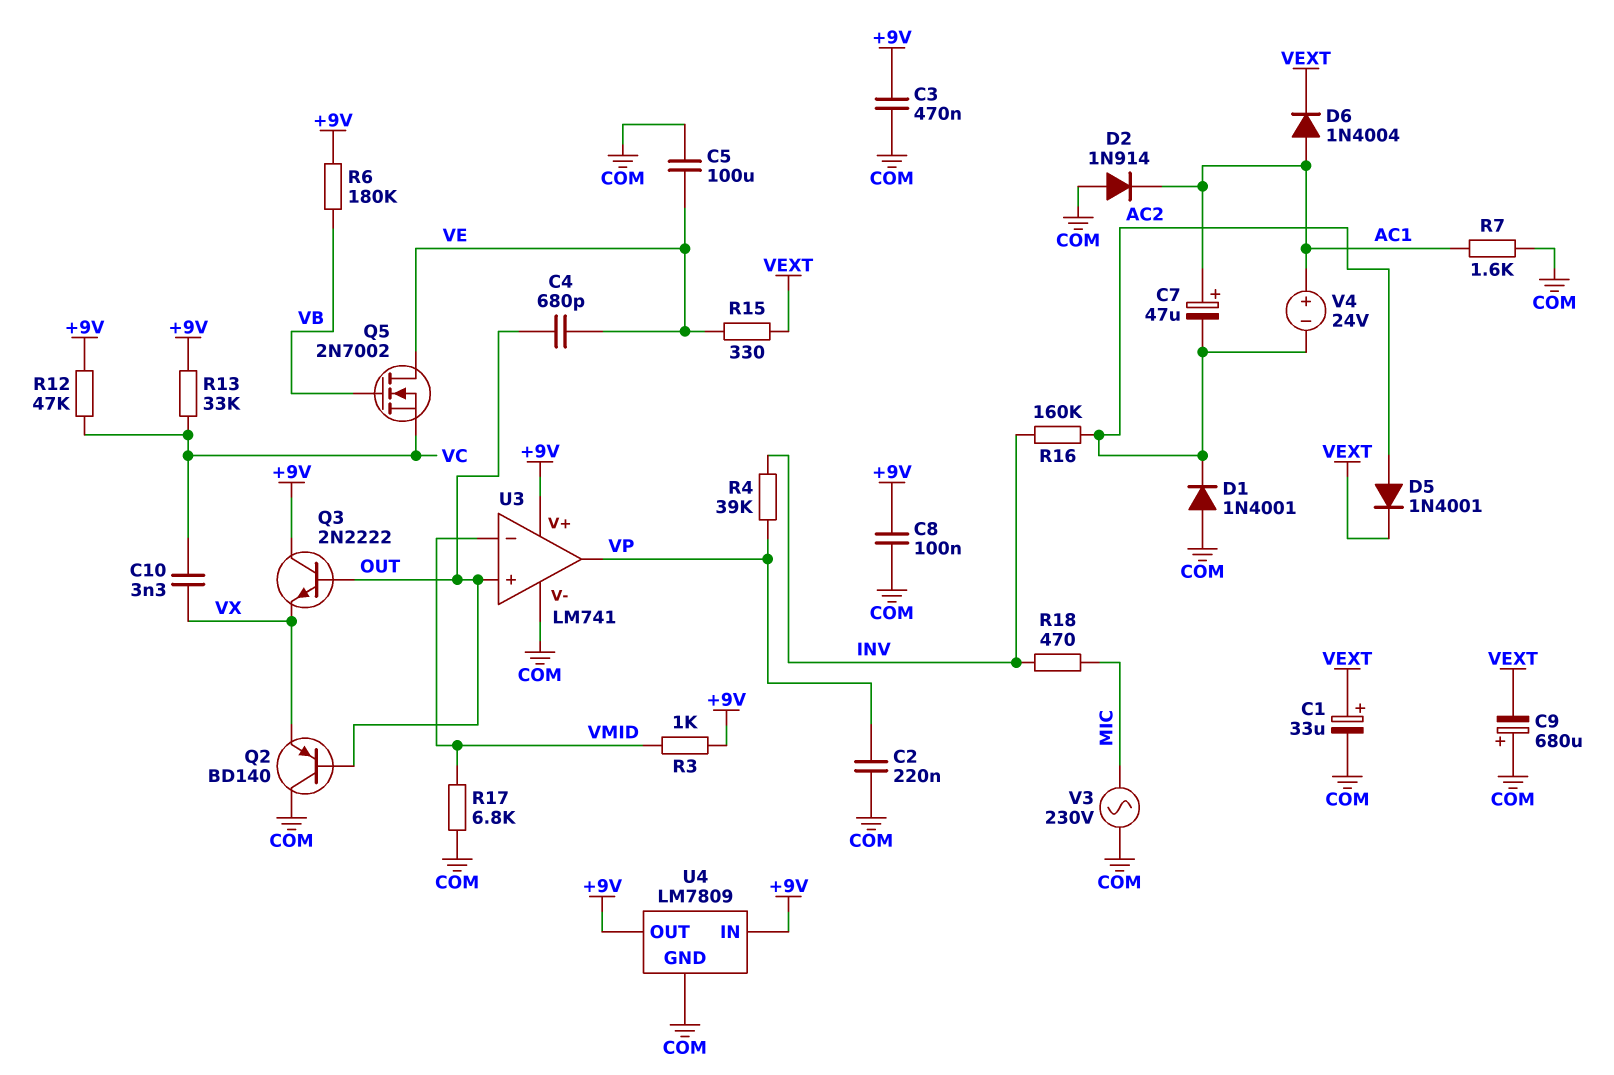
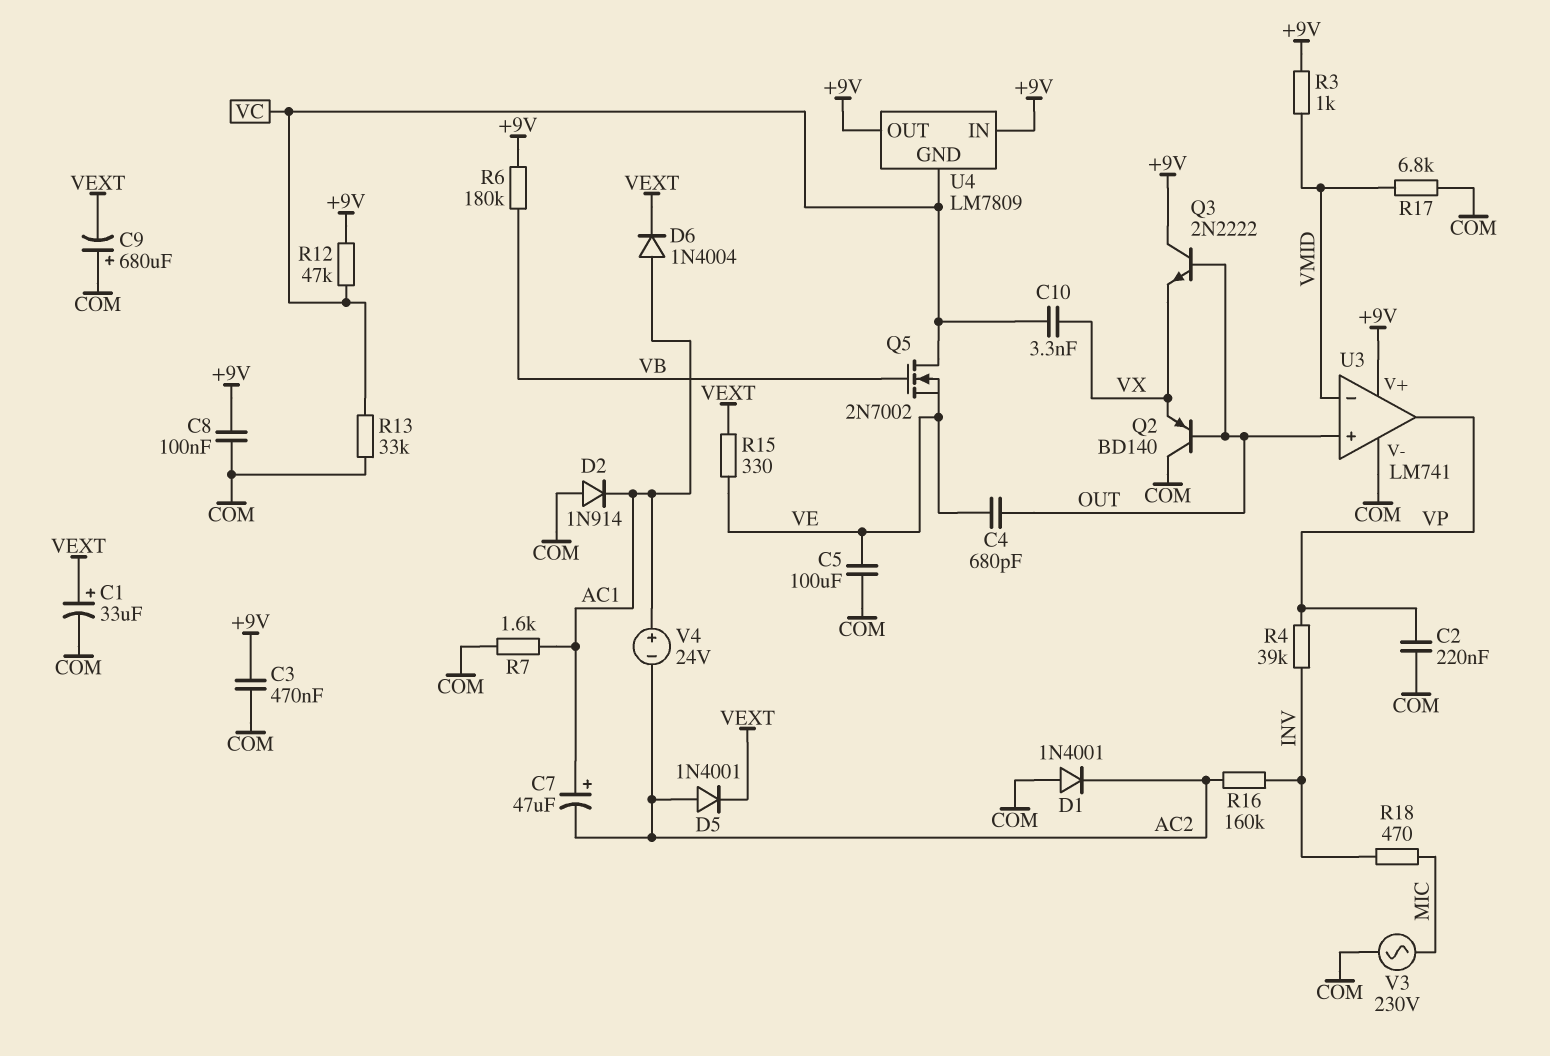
Q5: NMOS 2N7002 (G VB, D VE, S VC) -> NMOS 2N7002 (G VB, D VC, S VE)
R13: 33k (+9V, VC) -> 33k (COM, VC)
U4 pin GND: COM -> VC

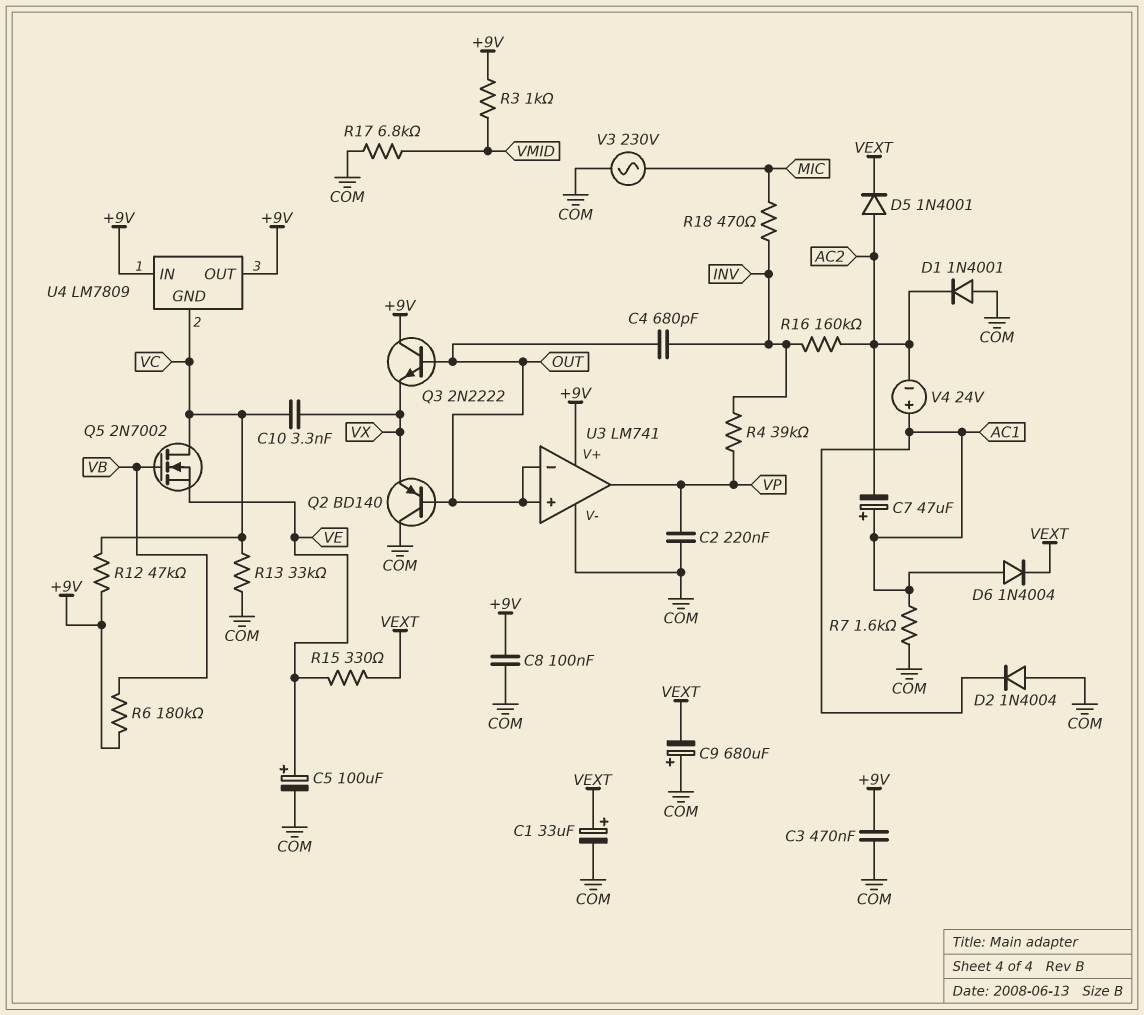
C4: 680pF (OUT, VE) -> 680pF (INV, OUT)
C5: 100uF (COM, VE) -> 100uF (plus VE, minus COM)
D2: diode 1N914 (A COM, K AC1) -> diode 1N4004 (A COM, K AC1)
U3 pin in-: VMID -> OUT

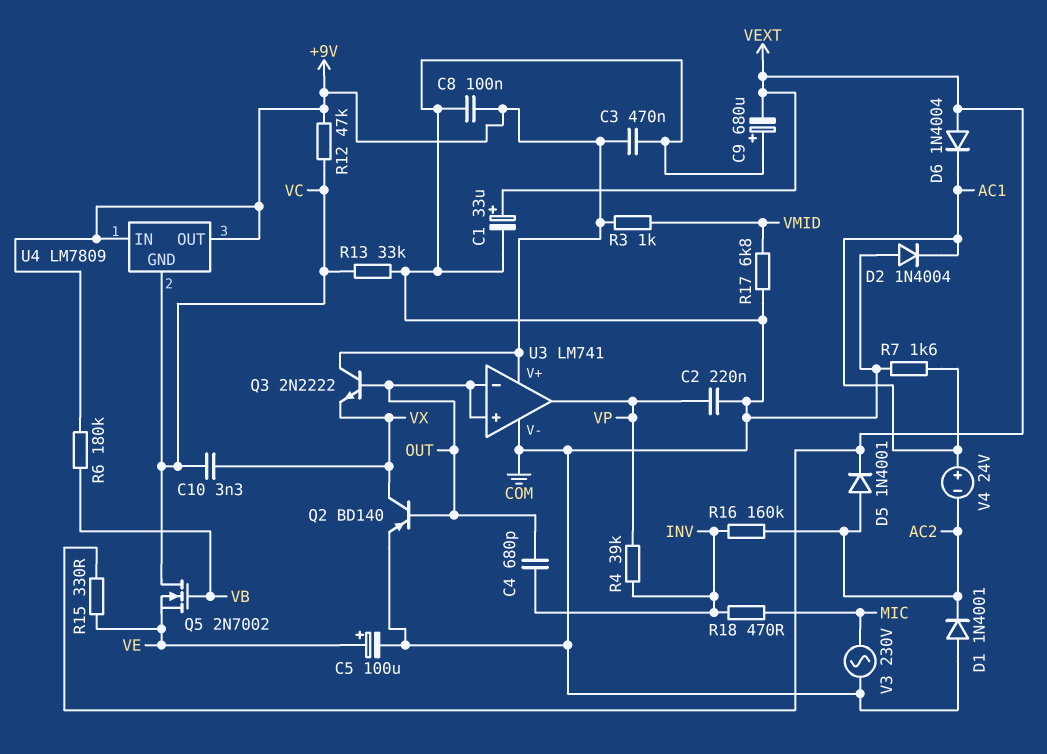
C7: 47uF (plus AC1, minus AC2) -> none
D6: diode 1N4004 (A AC1, K VEXT) -> diode 1N4004 (A VEXT, K AC1)
Q2: PNP BD140 (B OUT, C COM, E VX) -> PNP BD140 (B OUT, C VX, E COM)

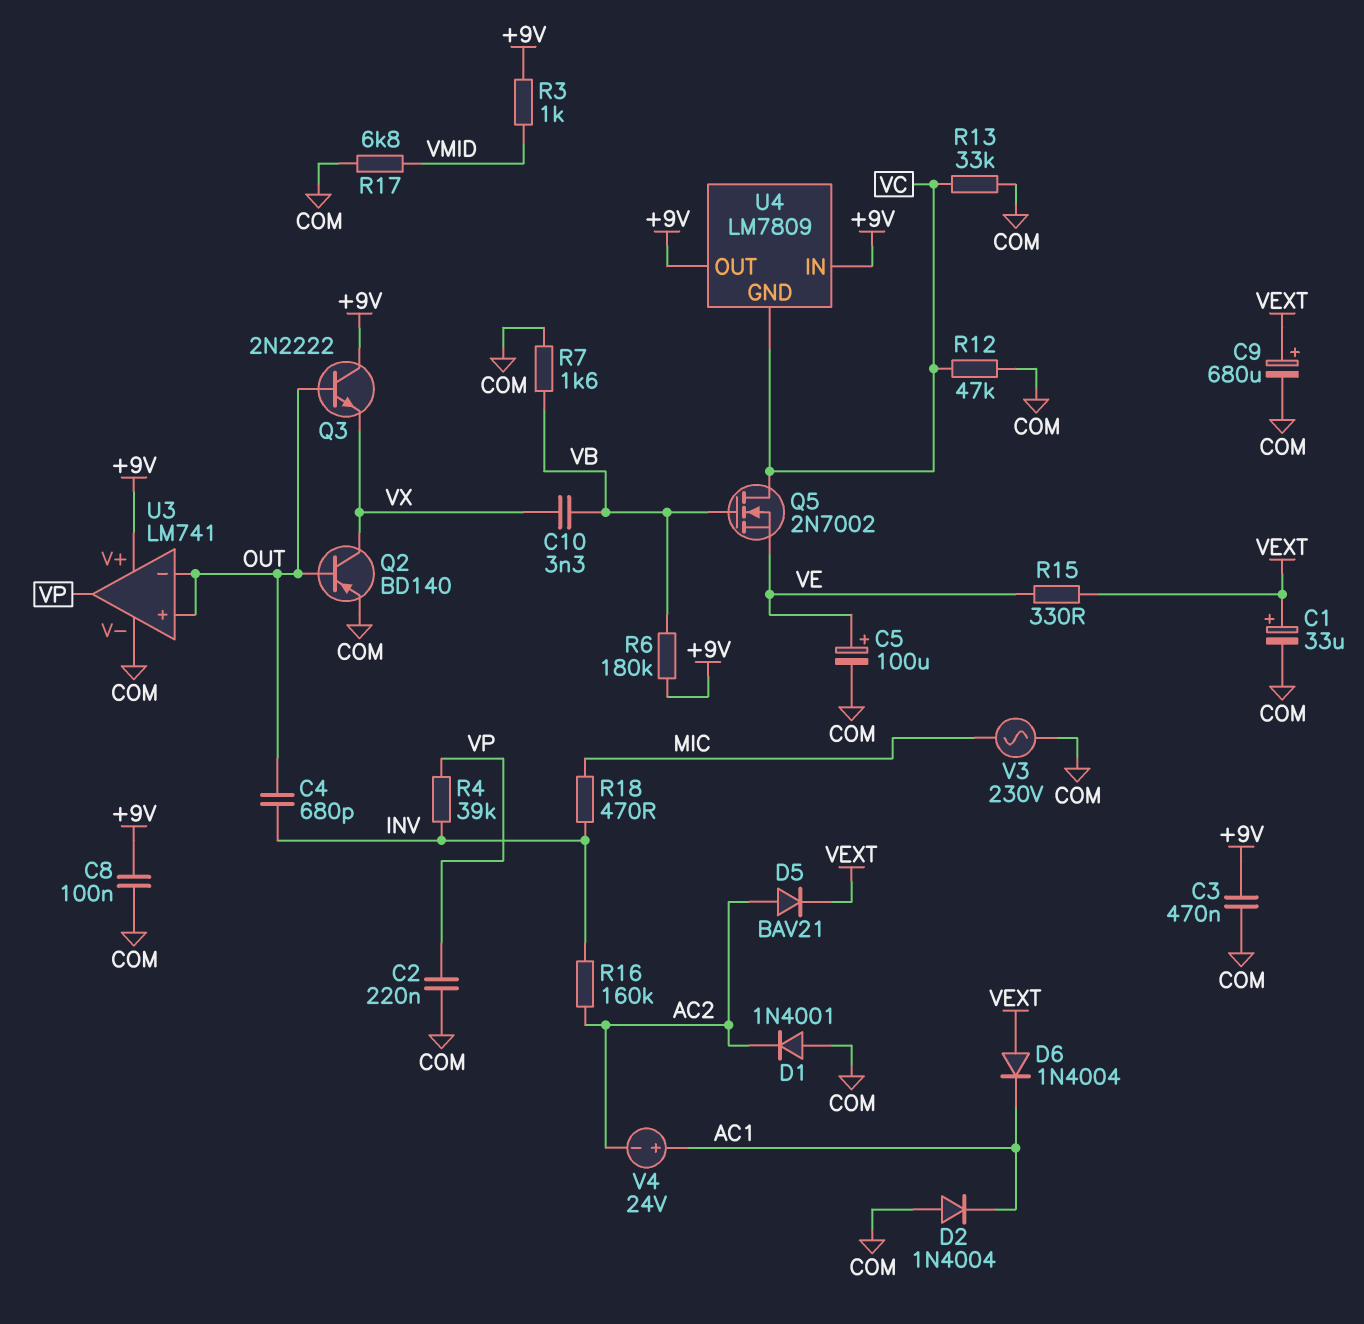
C9: 680uF (plus COM, minus VEXT) -> 680uF (plus VEXT, minus COM)
C10: 3.3nF (VC, VX) -> 3.3nF (VB, VX)
D5: diode 1N4001 (A AC2, K VEXT) -> diode BAV21 (A AC2, K VEXT)
R7: 1.6k (AC1, COM) -> 1.6k (COM, VB)
R12: 47k (+9V, VC) -> 47k (COM, VC)

